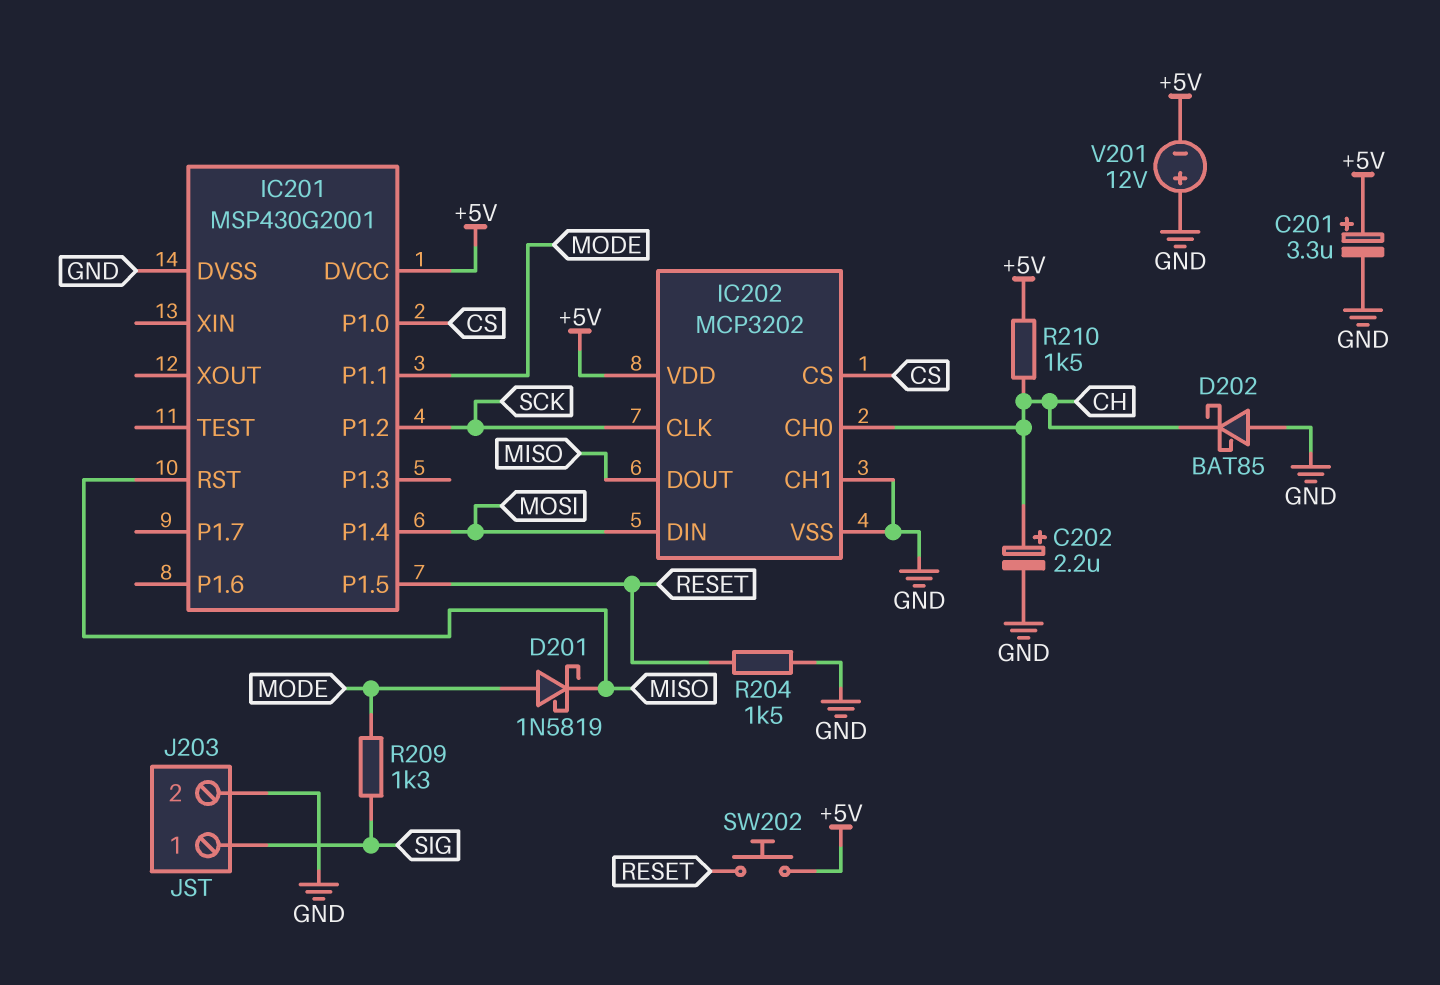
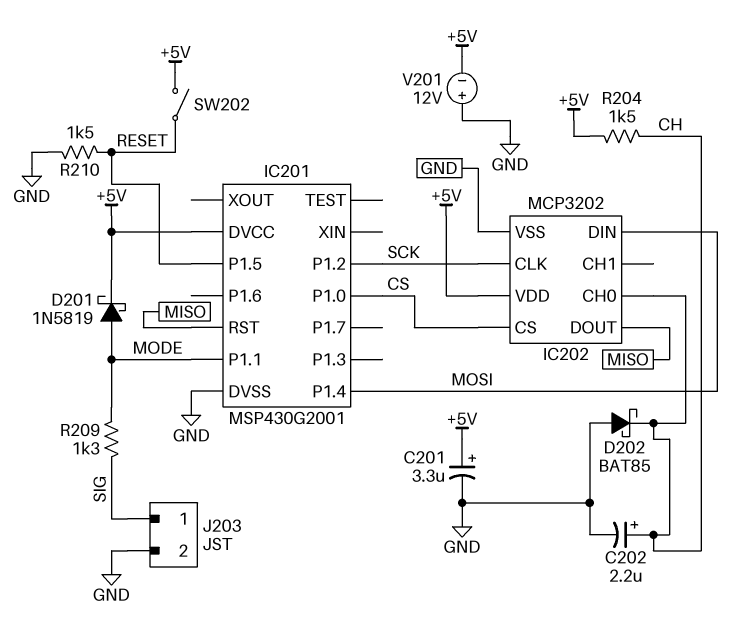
D201: schottky 1N5819 (A MODE, K MISO) -> schottky 1N5819 (A MODE, K +5V)
IC202 pin CH1: GND -> none
R204: 1.5k (GND, RESET) -> 1.5k (+5V, CH)
R210: 1.5k (+5V, CH) -> 1.5k (GND, RESET)
SW202: button (+5V, RESET) -> switch (+5V, RESET)

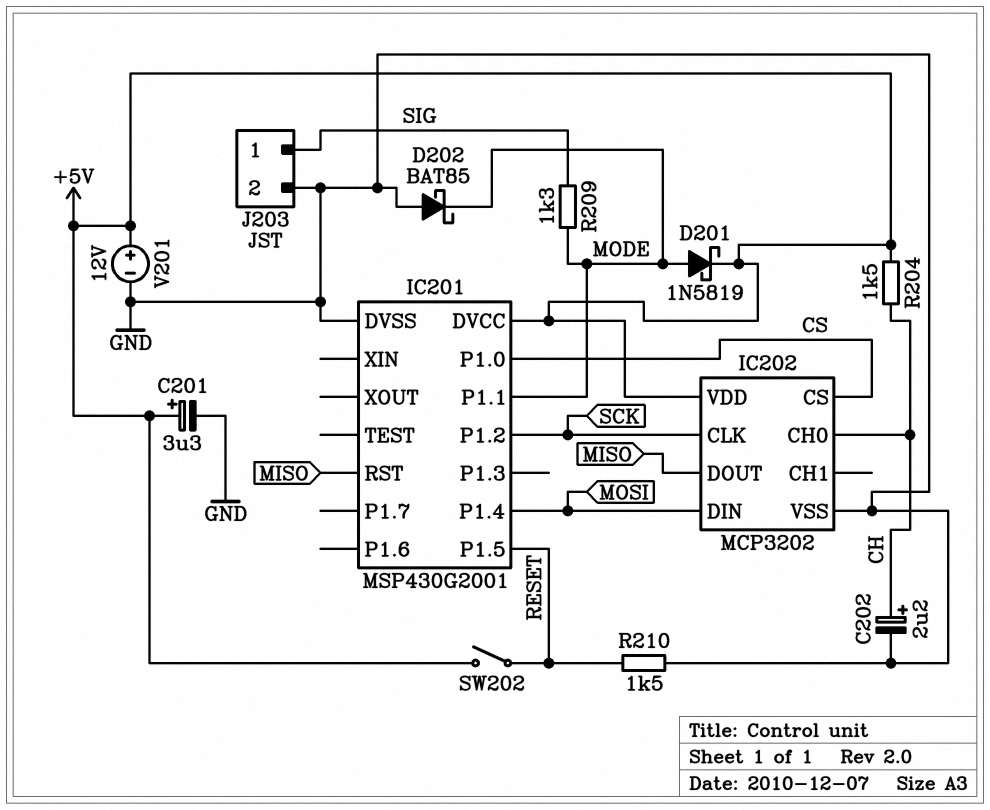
D202: schottky BAT85 (A GND, K CH) -> schottky BAT85 (A GND, K MODE)
V201: 12V (plus GND, minus +5V) -> 12V (plus +5V, minus GND)

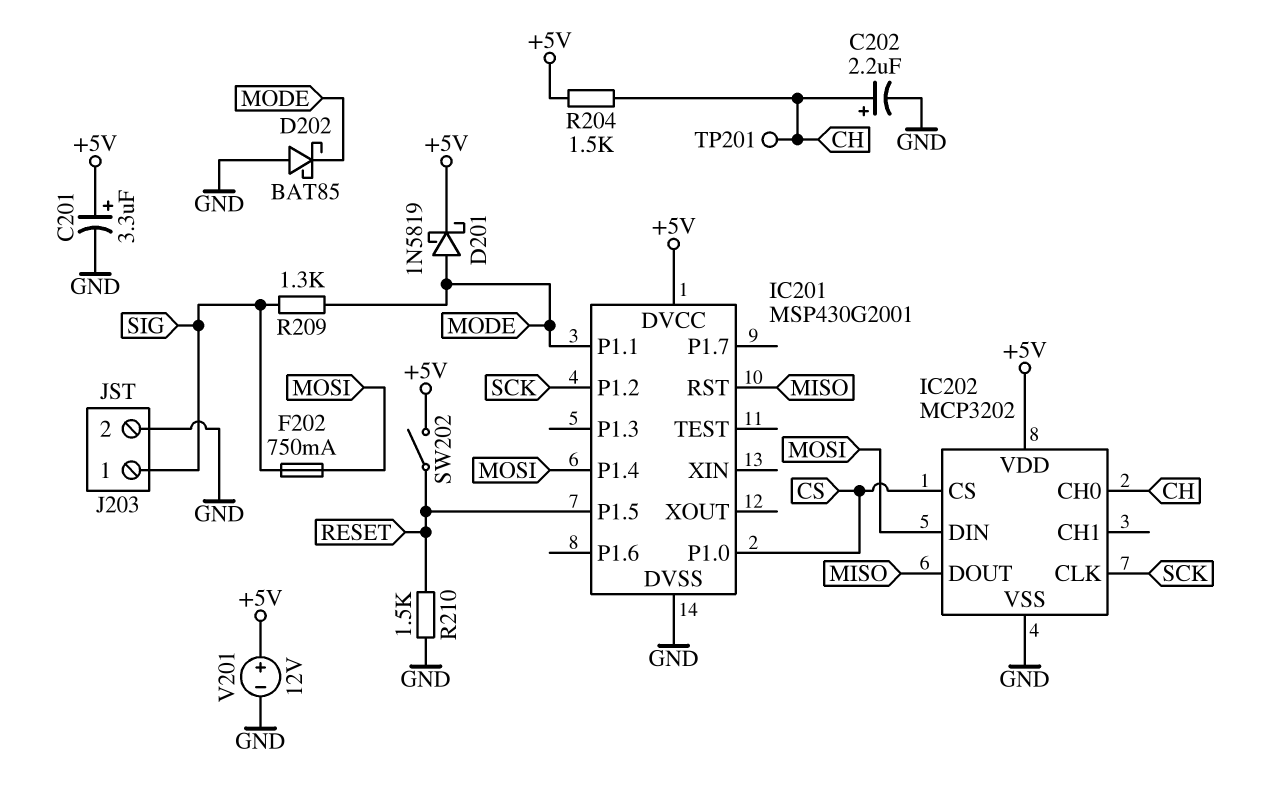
F202: none -> 750mA (MOSI, SIG)
TP201: none -> test point (CH)

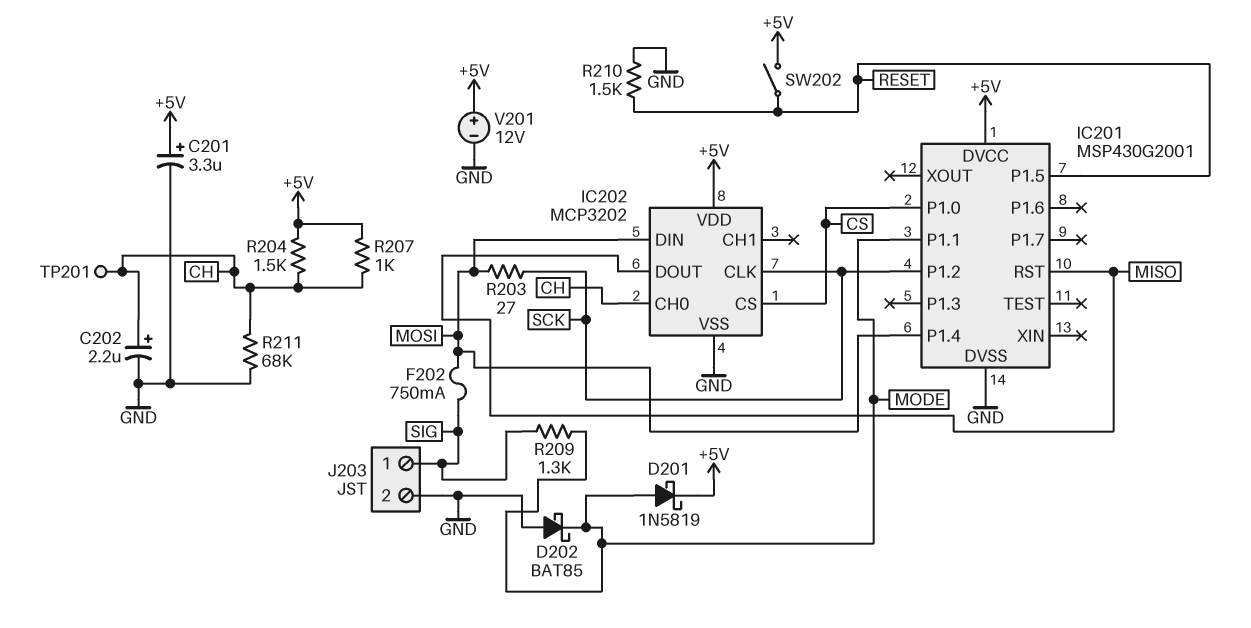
R203: none -> 27 (MOSI, SCK)
R207: none -> 1k (+5V, CH)
R211: none -> 68k (CH, GND)

